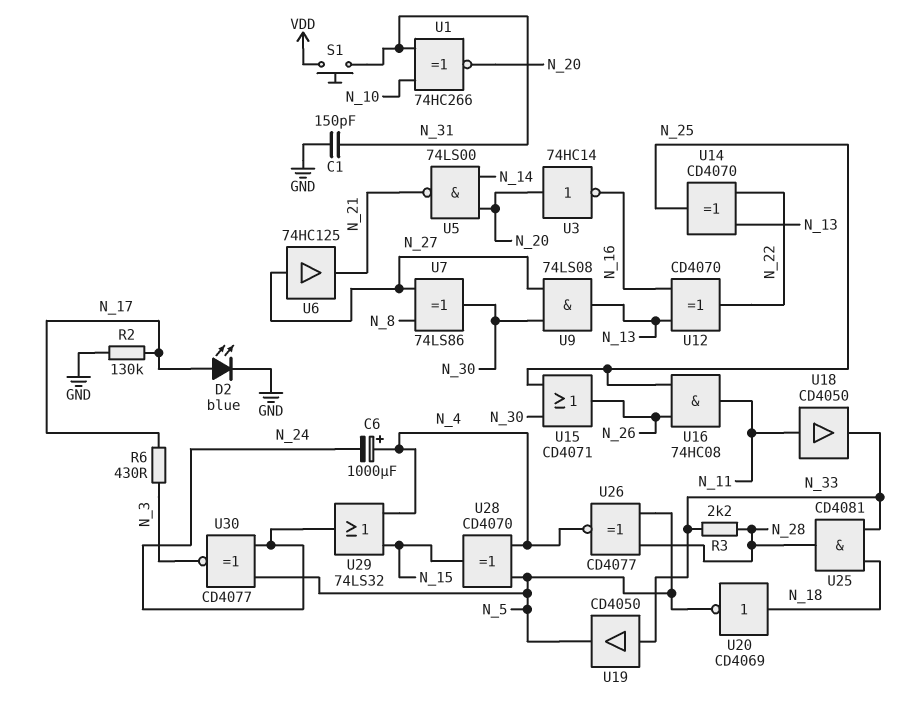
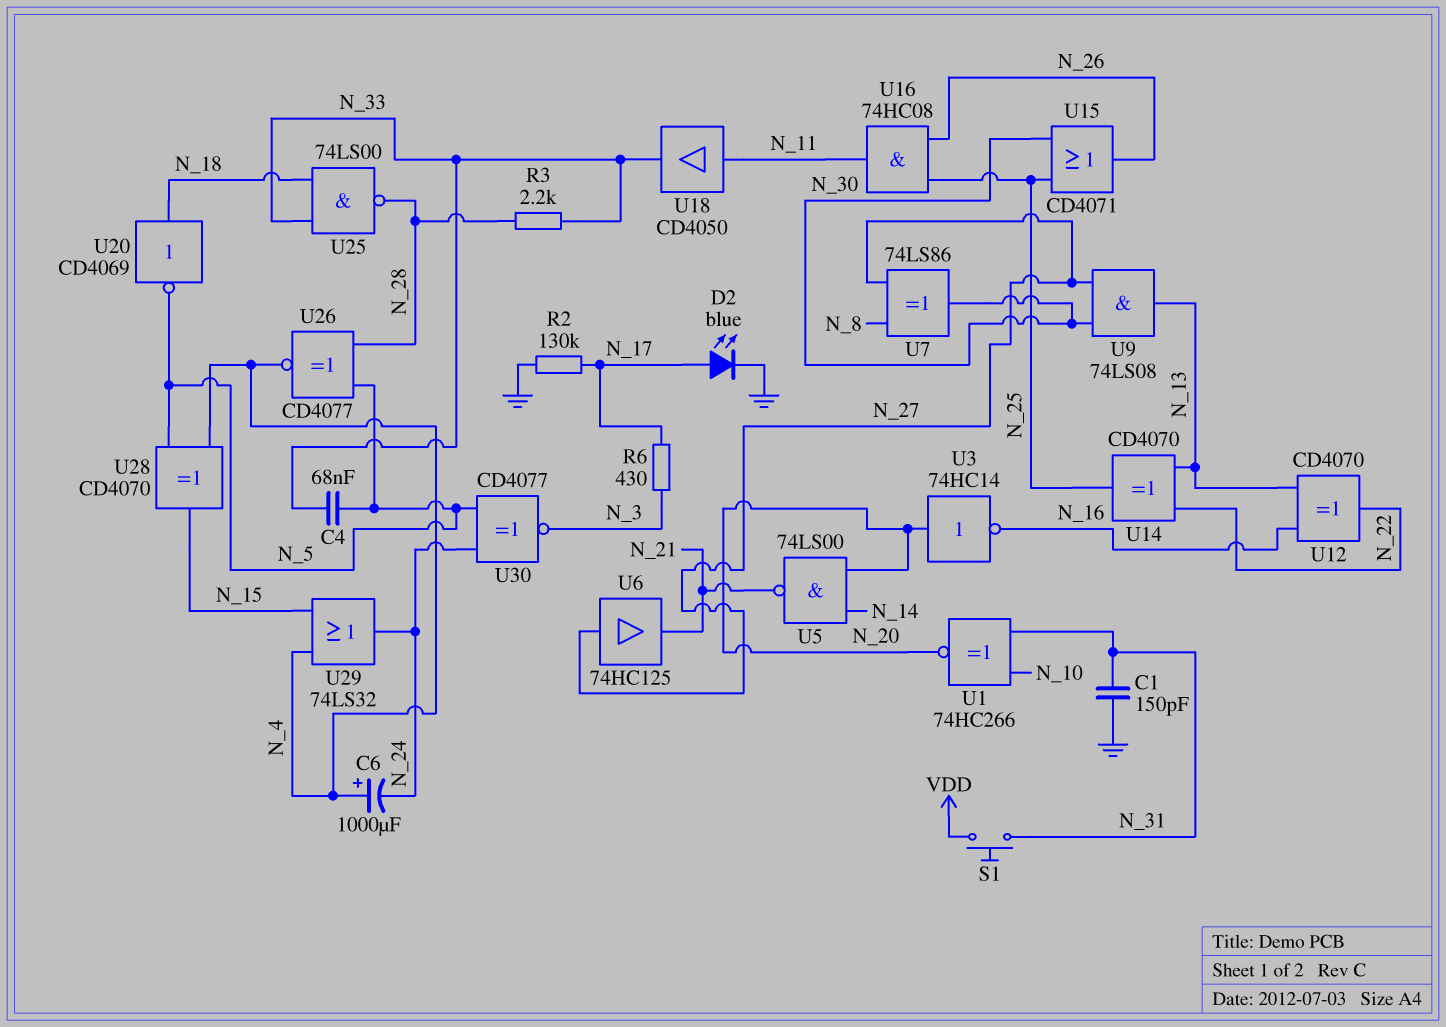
C4: none -> 68nF (N_5, N_33)
U19: buffer CD4050 (in N_33, out N_5) -> none
U25: AND CD4081 (in N_18, in N_33, out N_28) -> NAND 74LS00 (in N_18, in N_33, out N_28)

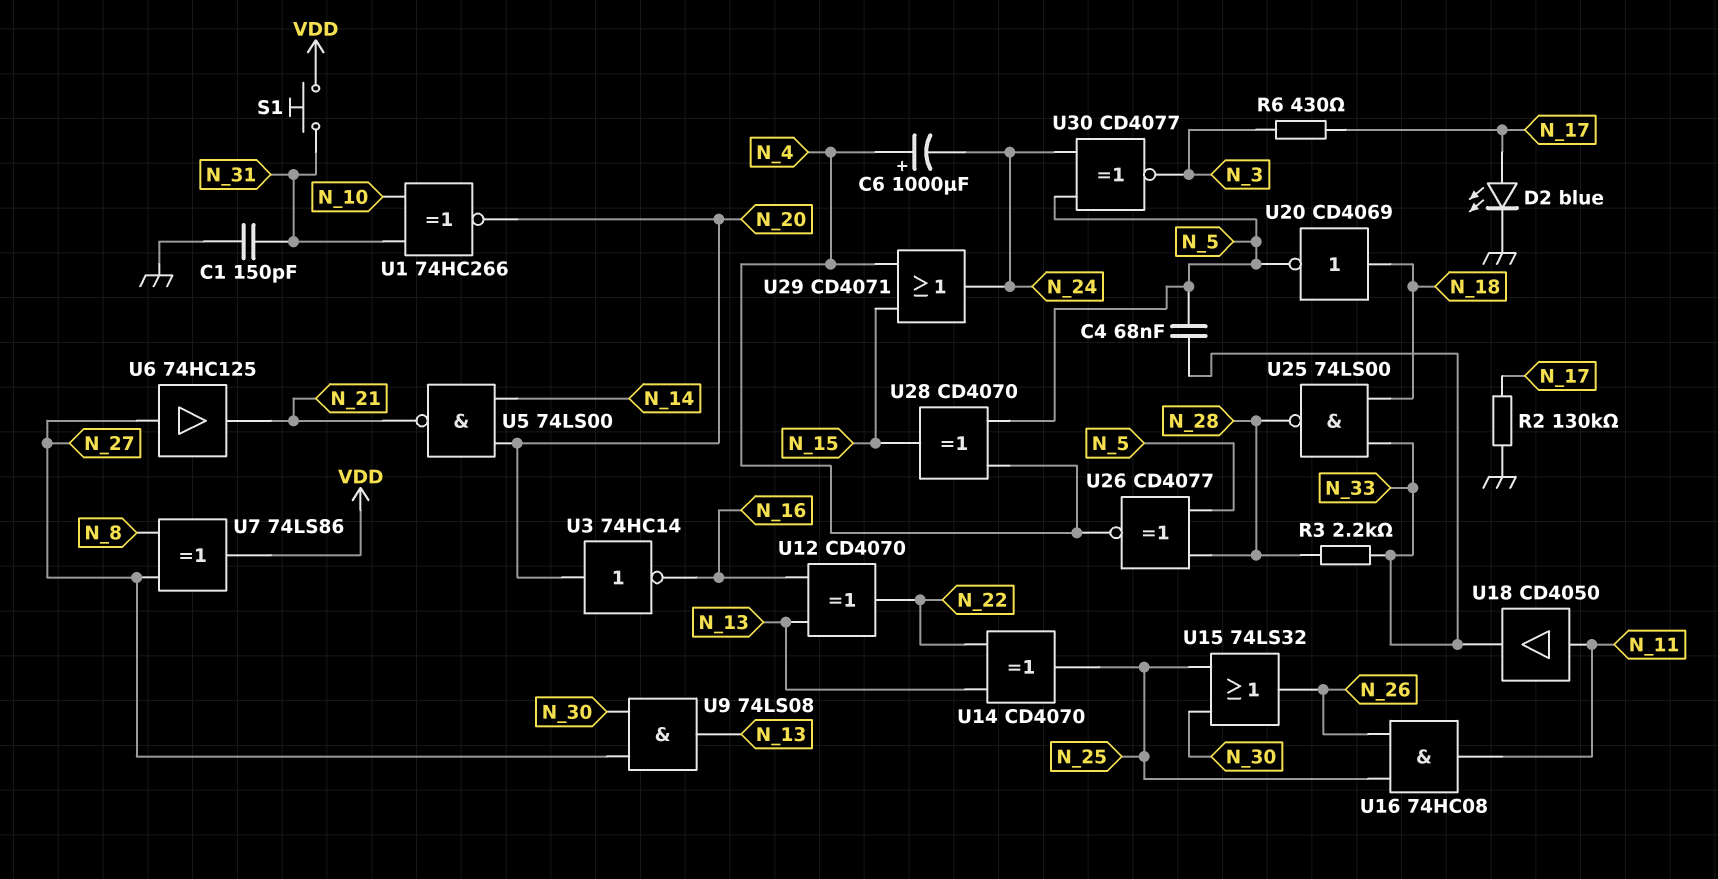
U7: XOR 74LS86 (in N_8, in N_27, out N_30) -> XOR 74LS86 (in N_8, in N_27, out VDD)
U15: OR CD4071 (in N_25, in N_30, out N_26) -> OR 74LS32 (in N_25, in N_30, out N_26)
U29: OR 74LS32 (in N_4, in N_15, out N_24) -> OR CD4071 (in N_4, in N_15, out N_24)

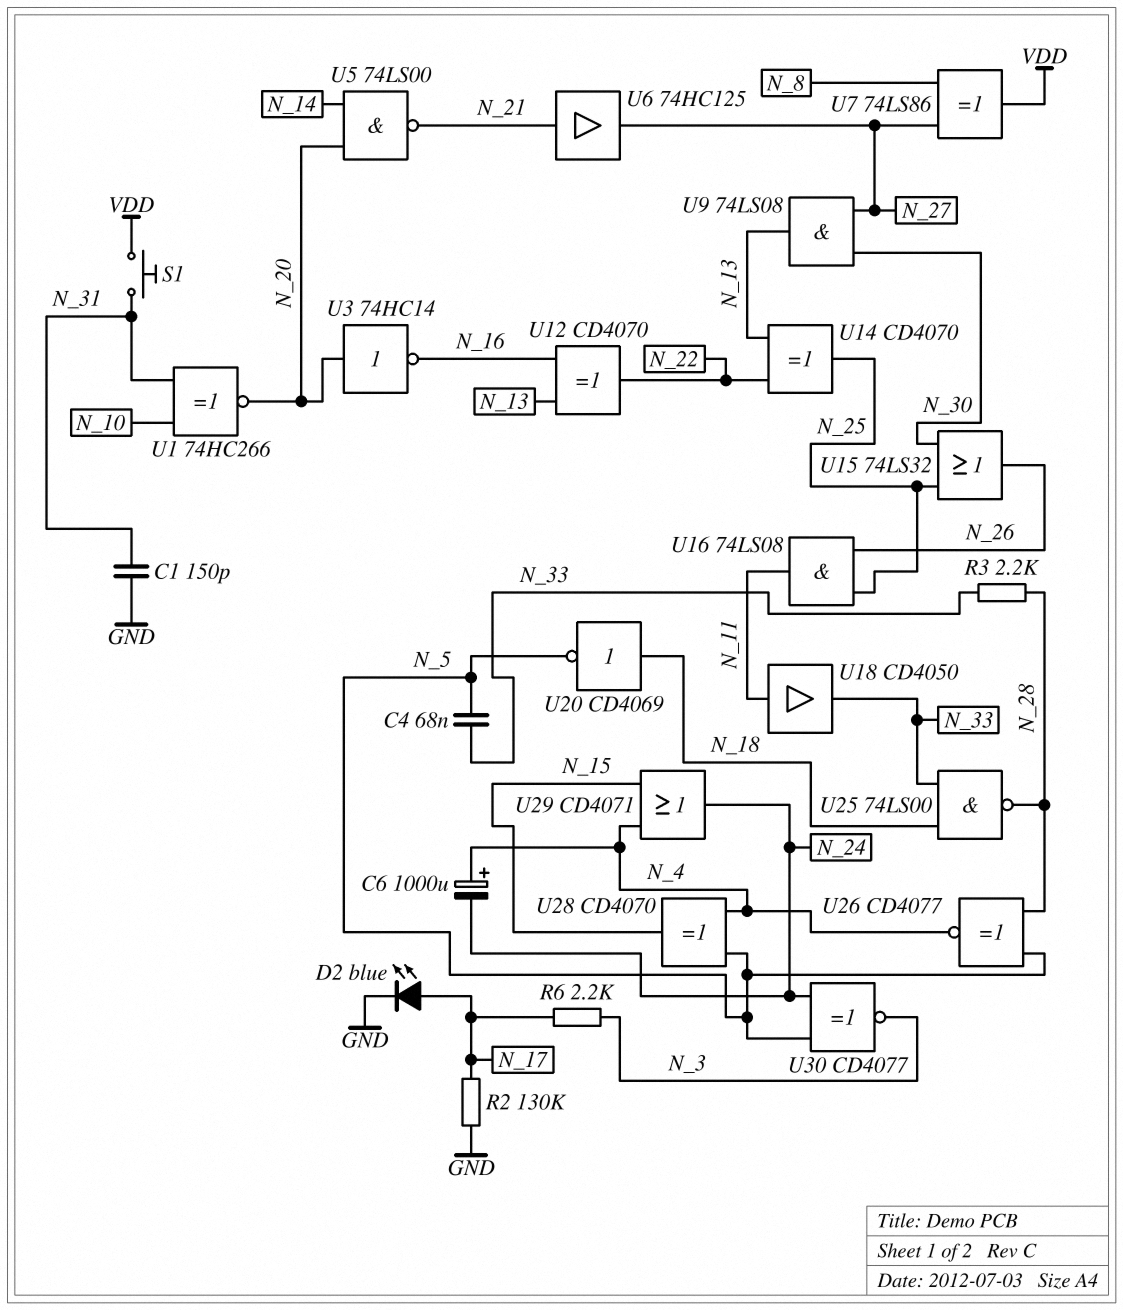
R6: 430 (N_3, N_17) -> 2.2k (N_3, N_17)
U6: buffer 74HC125 (in N_27, out N_21) -> buffer 74HC125 (in N_21, out N_27)
U16: AND 74HC08 (in N_25, in N_26, out N_11) -> AND 74LS08 (in N_25, in N_26, out N_11)

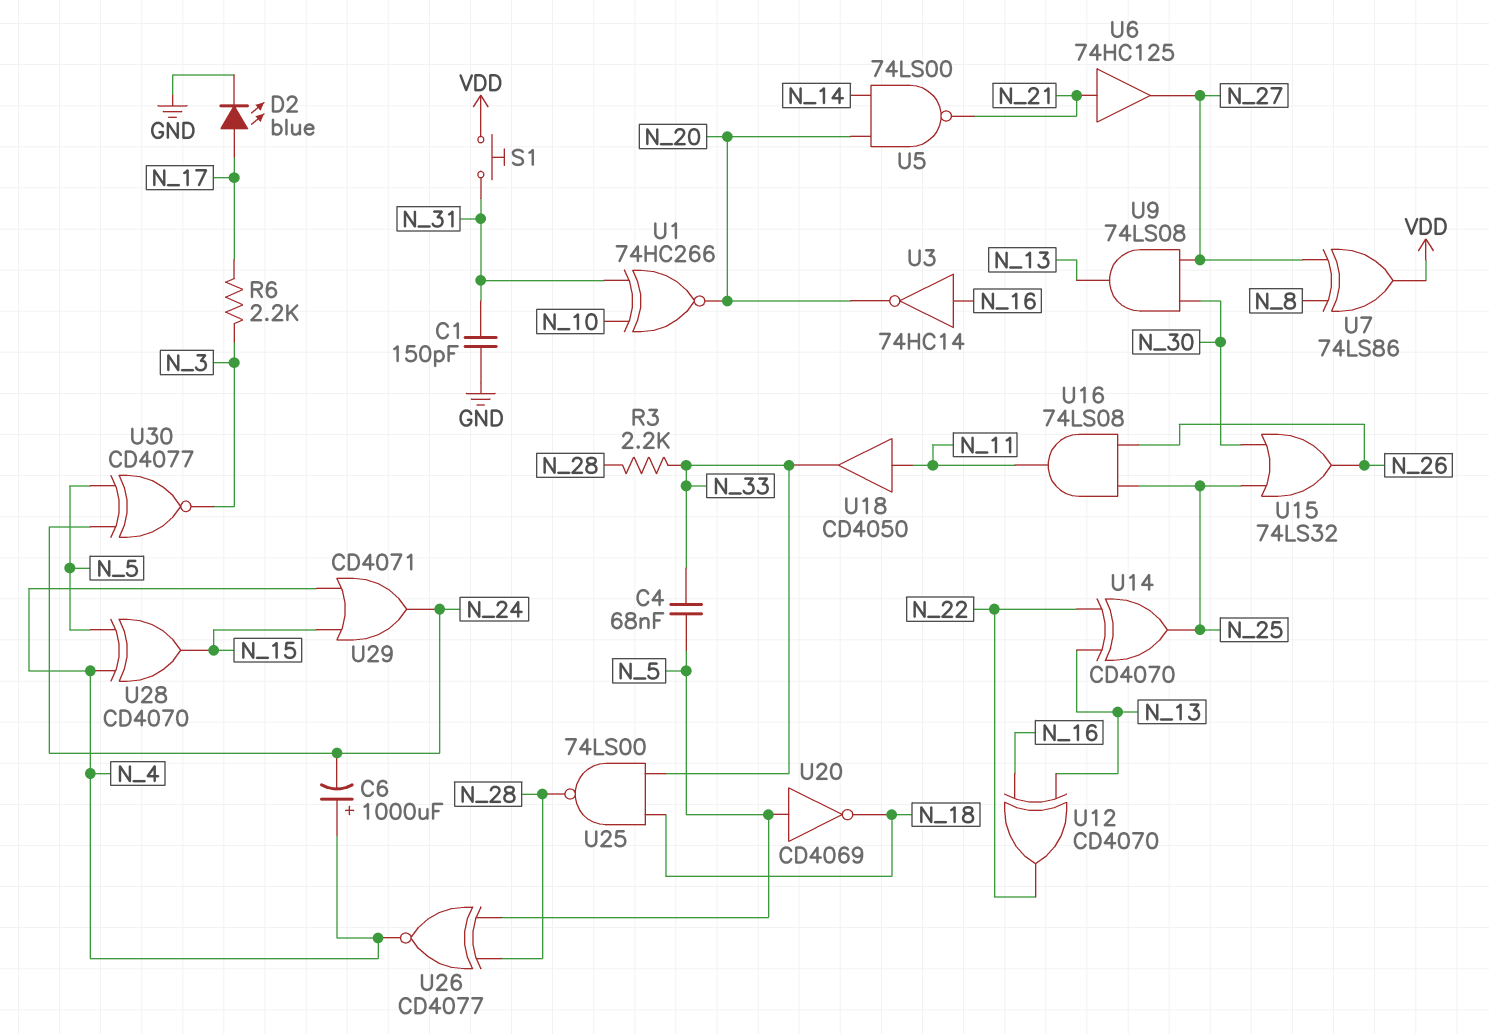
R2: 130k (GND, N_17) -> none
U3: NOT 74HC14 (in N_20, out N_16) -> NOT 74HC14 (in N_16, out N_20)
U20: NOT CD4069 (in N_18, out N_5) -> NOT CD4069 (in N_5, out N_18)

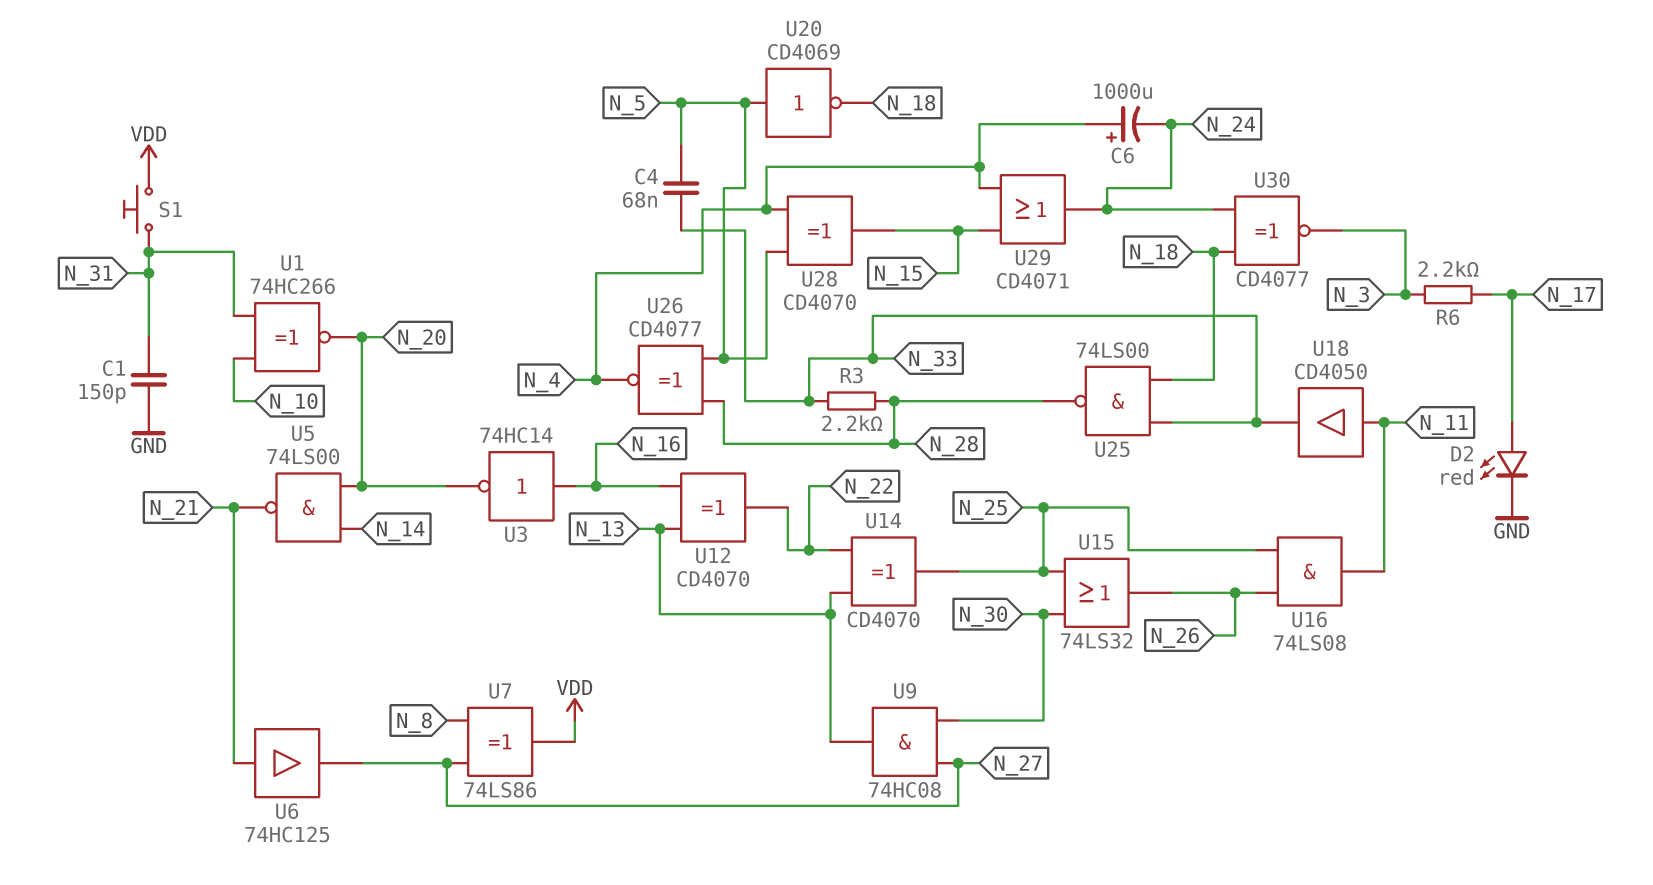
D2: LED blue (A N_17, K GND) -> LED red (A N_17, K GND)
U9: AND 74LS08 (in N_27, in N_30, out N_13) -> AND 74HC08 (in N_27, in N_30, out N_13)
U30: XNOR CD4077 (in N_5, in N_24, out N_3) -> XNOR CD4077 (in N_18, in N_24, out N_3)

